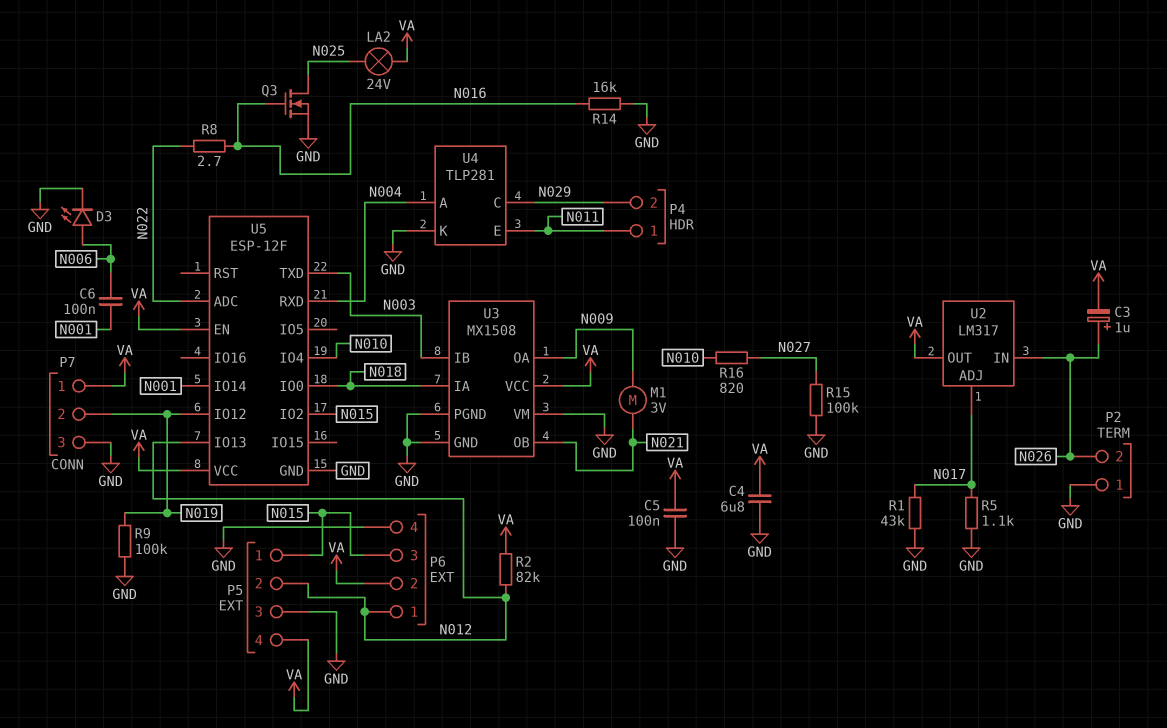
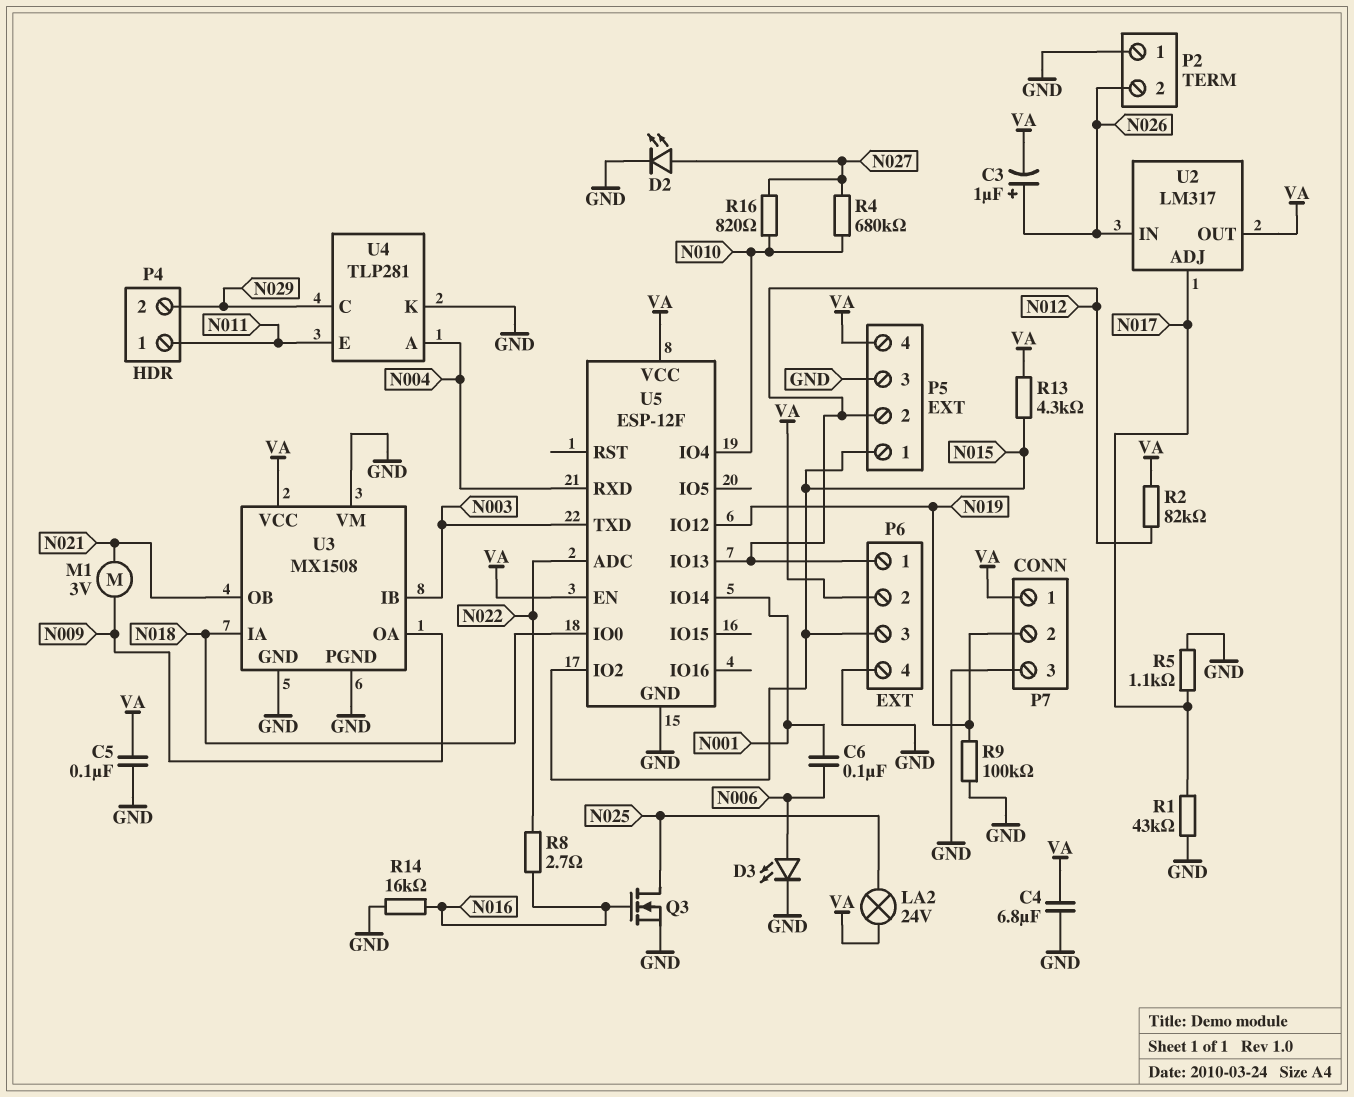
D2: none -> LED (A N027, K GND)
R4: none -> 680k (N010, N027)
R13: none -> 4.3k (N015, VA)
R15: 100k (GND, N027) -> none

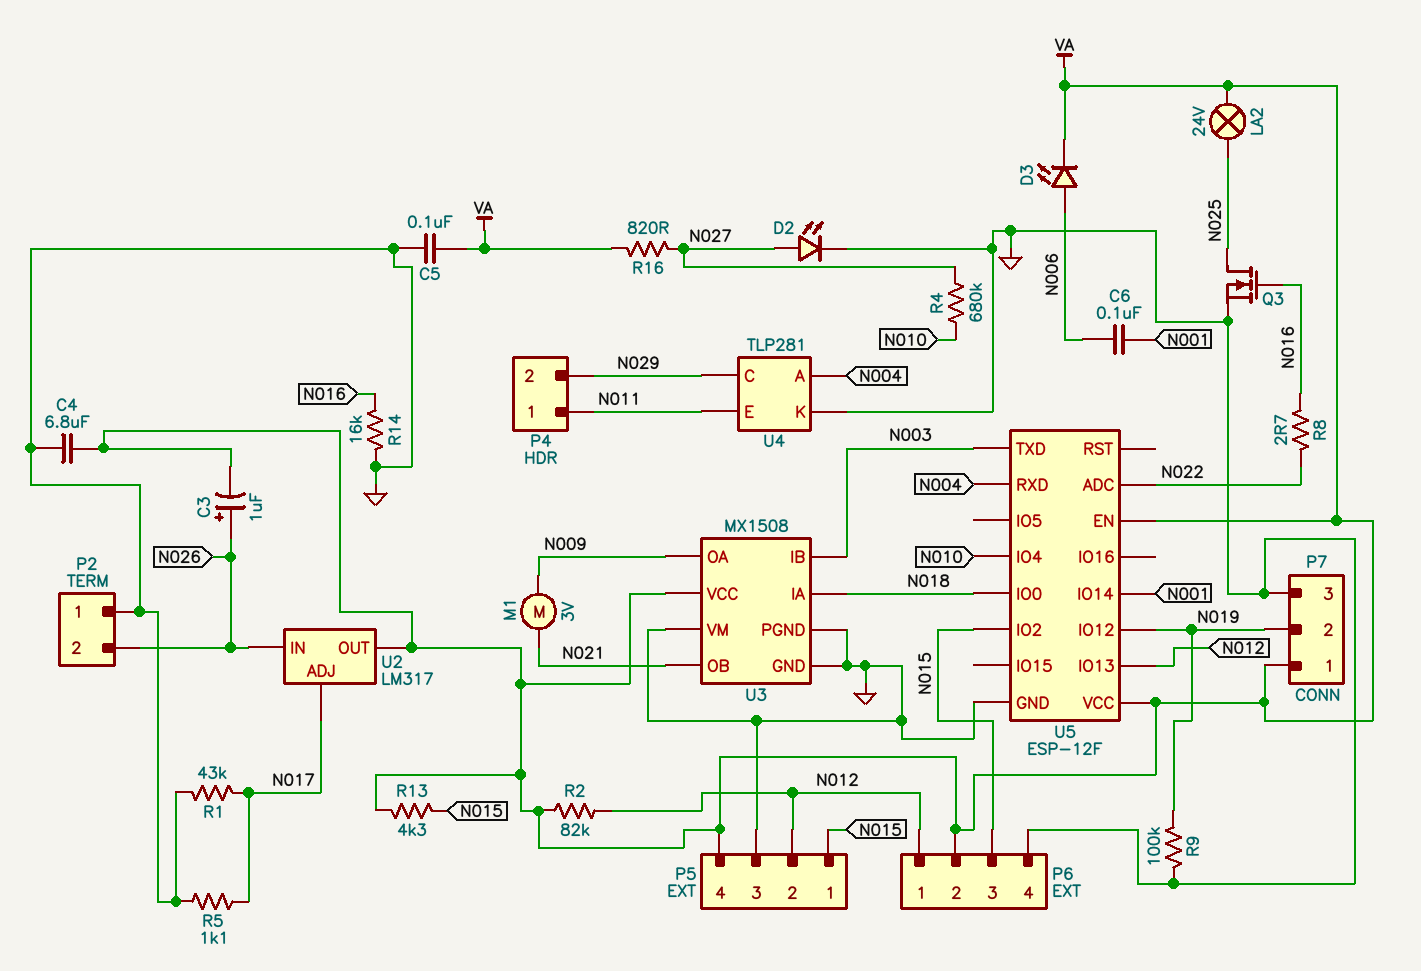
D3: LED (A N006, K GND) -> LED (A N006, K VA)
R16: 820 (N010, N027) -> 820 (N027, VA)

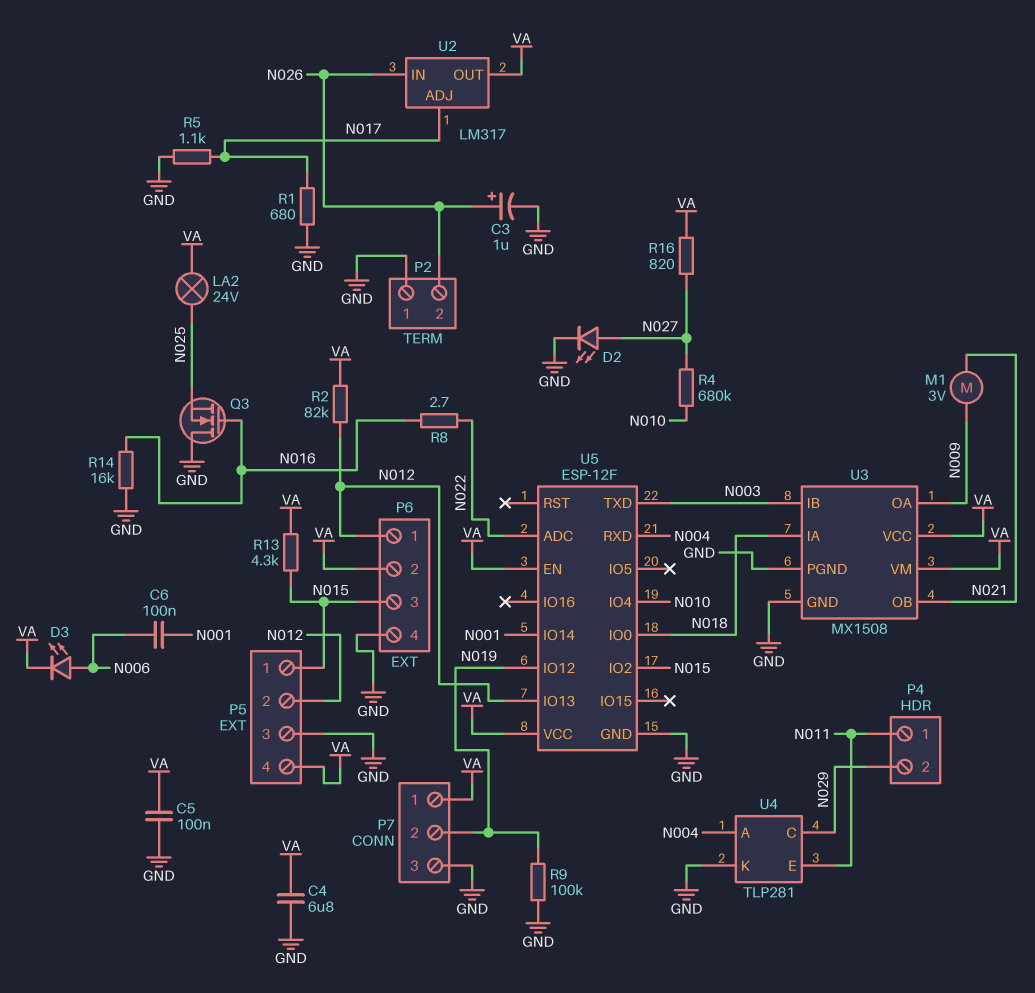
C3: 1uF (plus N026, minus VA) -> 1uF (plus N026, minus GND)
Q3: NMOS (G N016, D N025, S GND) -> NMOS (G N016, D GND, S N025)
R1: 43k (GND, N017) -> 680 (GND, N017)
U3 pin VM: GND -> VA

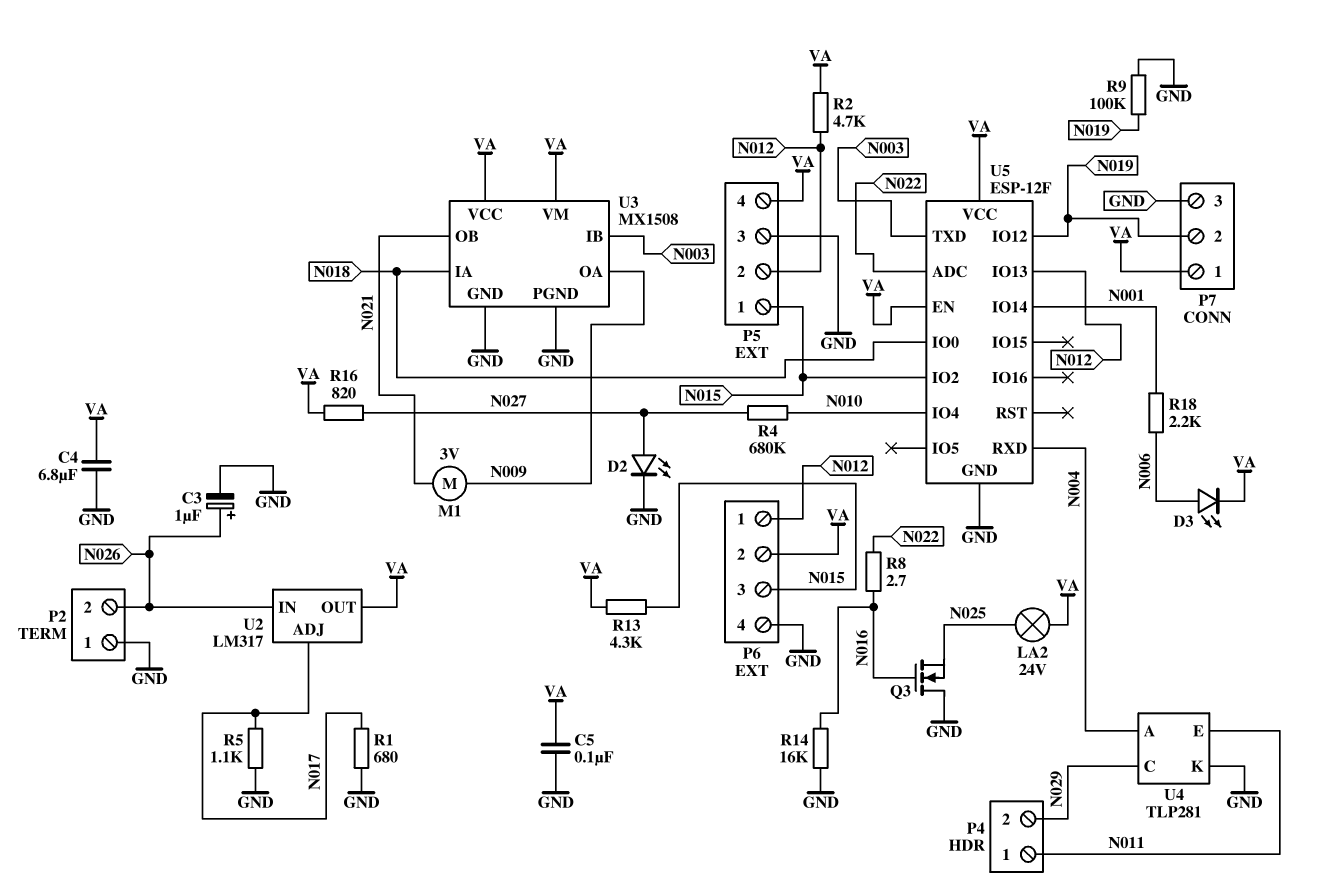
C6: 100nF (N001, N006) -> none
R2: 82k (N012, VA) -> 4.7k (N012, VA)
R18: none -> 2.2k (N001, N006)

